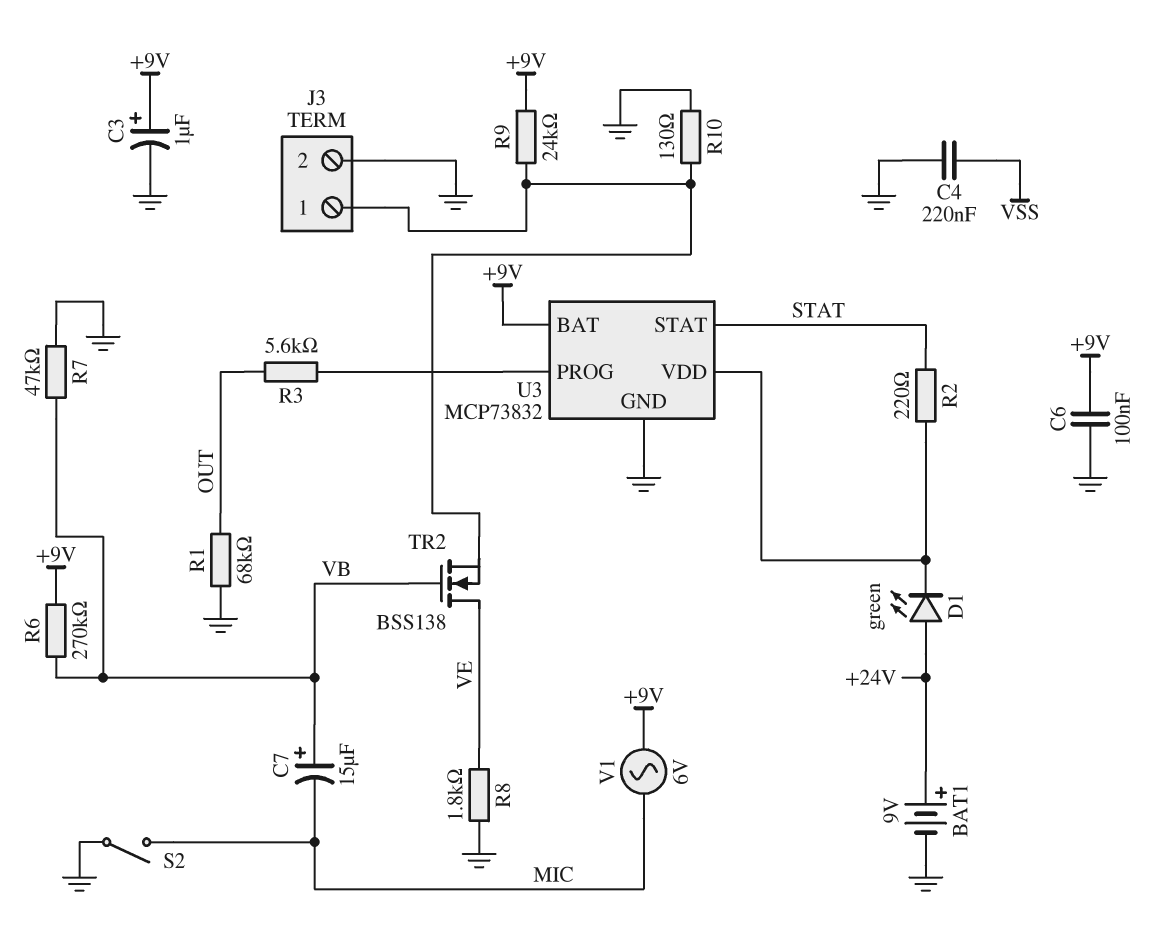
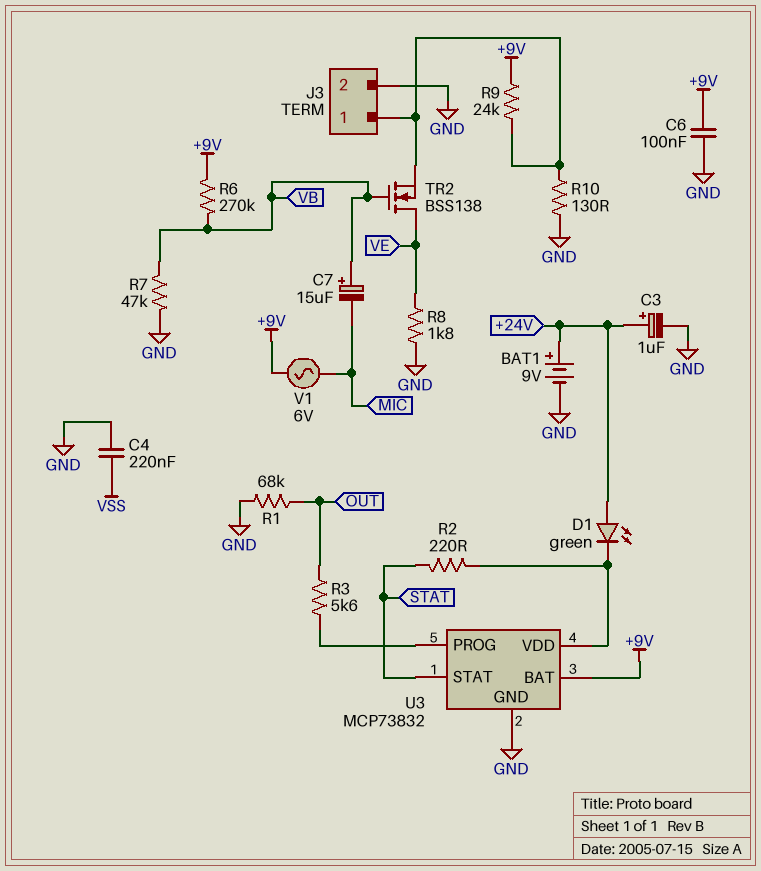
C3: 1uF (plus +9V, minus GND) -> 1uF (plus +24V, minus GND)
S2: switch (GND, MIC) -> none

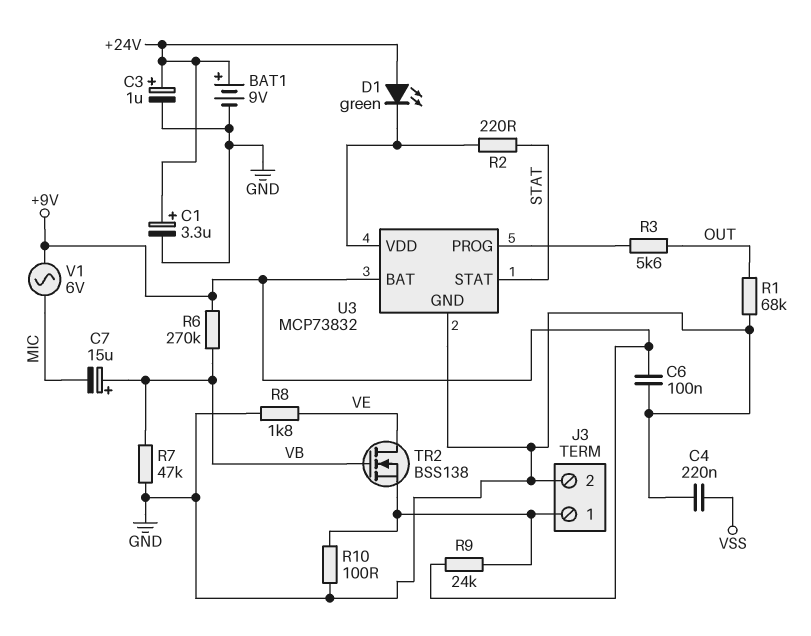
C1: none -> 3.3uF (plus +24V, minus GND)
R10: 130 (GND, J3/1) -> 100 (GND, J3/1)

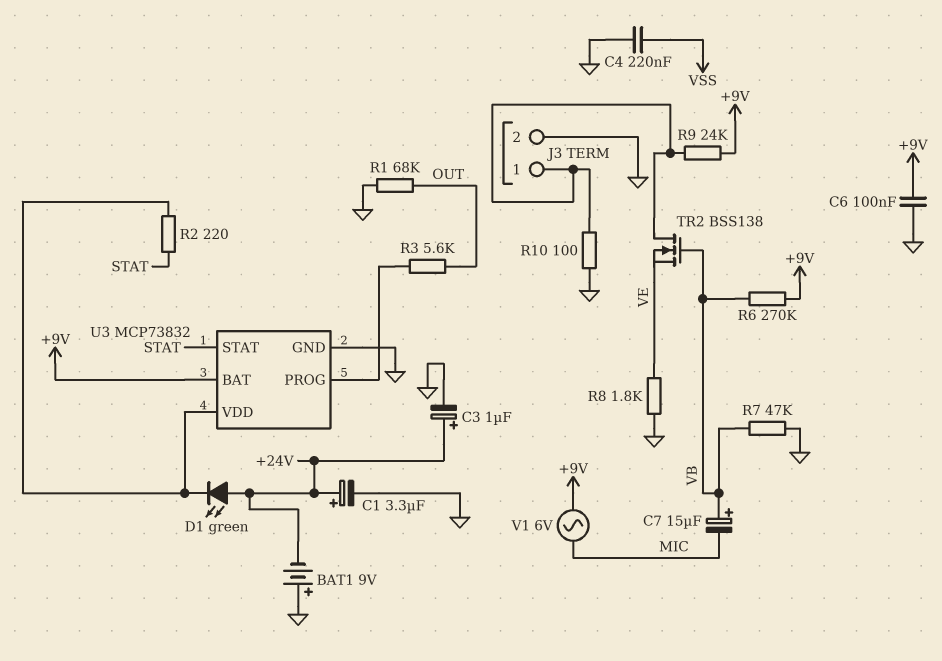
BAT1: 9V (plus +24V, minus GND) -> 9V (plus GND, minus +24V)
TR2: NMOS BSS138 (G VB, D VE, S J3/1) -> NMOS BSS138 (G VB, D J3/1, S VE)

